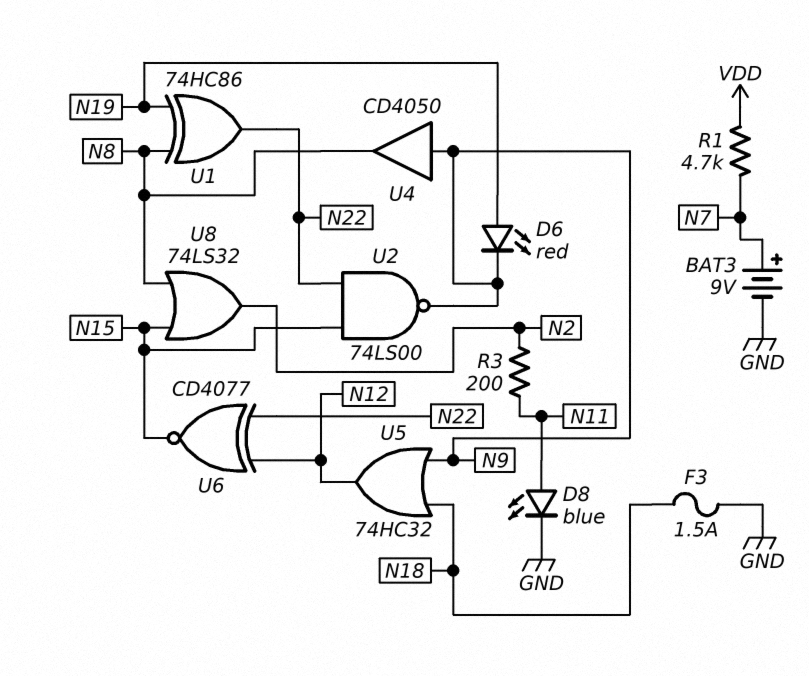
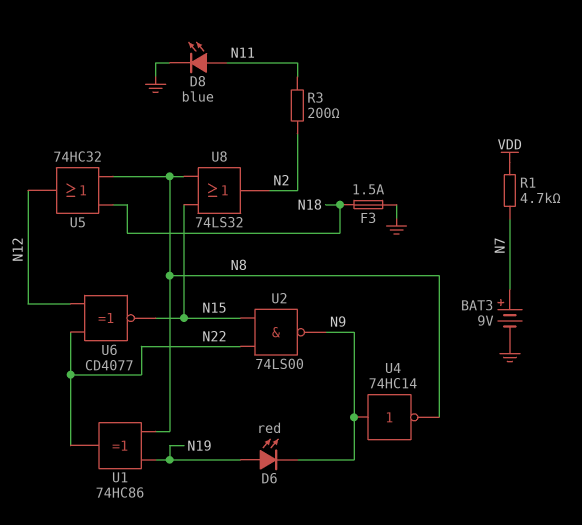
U4: buffer CD4050 (in N9, out N8) -> NOT 74HC14 (in N9, out N8)
U5: OR 74HC32 (in N9, in N18, out N12) -> OR 74HC32 (in N8, in N18, out N12)

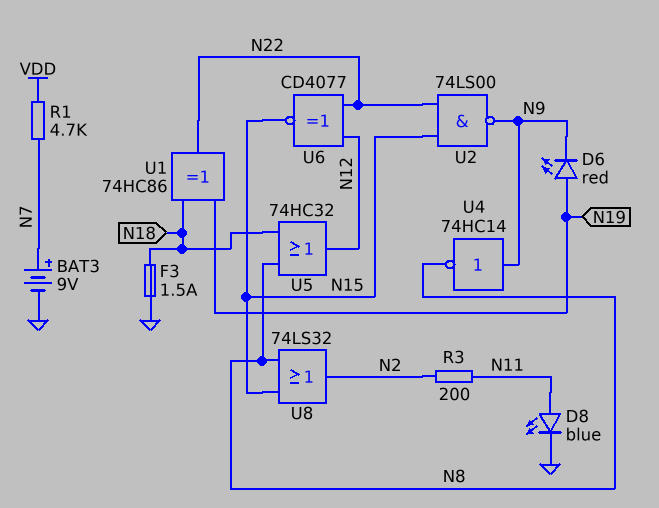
U1: XOR 74HC86 (in N8, in N19, out N22) -> XOR 74HC86 (in N18, in N19, out N22)

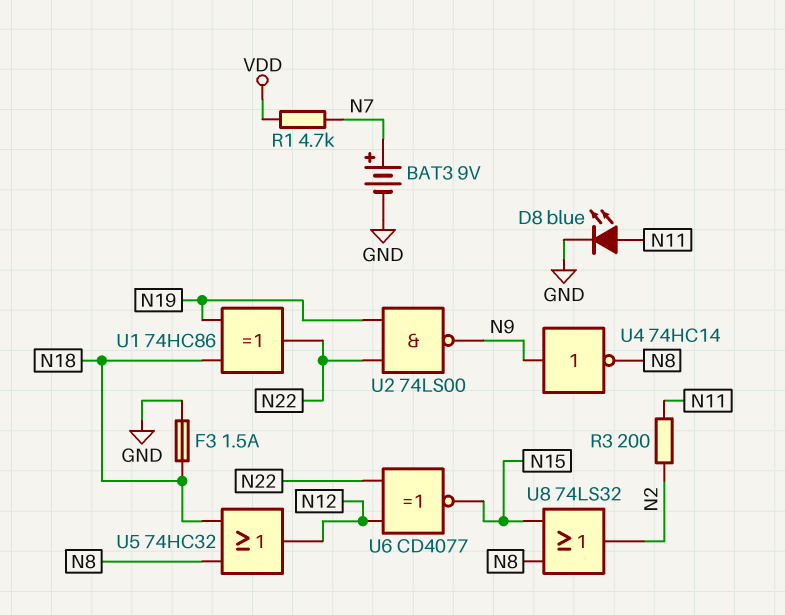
D6: LED red (A N19, K N9) -> none
U2: NAND 74LS00 (in N15, in N22, out N9) -> NAND 74LS00 (in N19, in N22, out N9)

